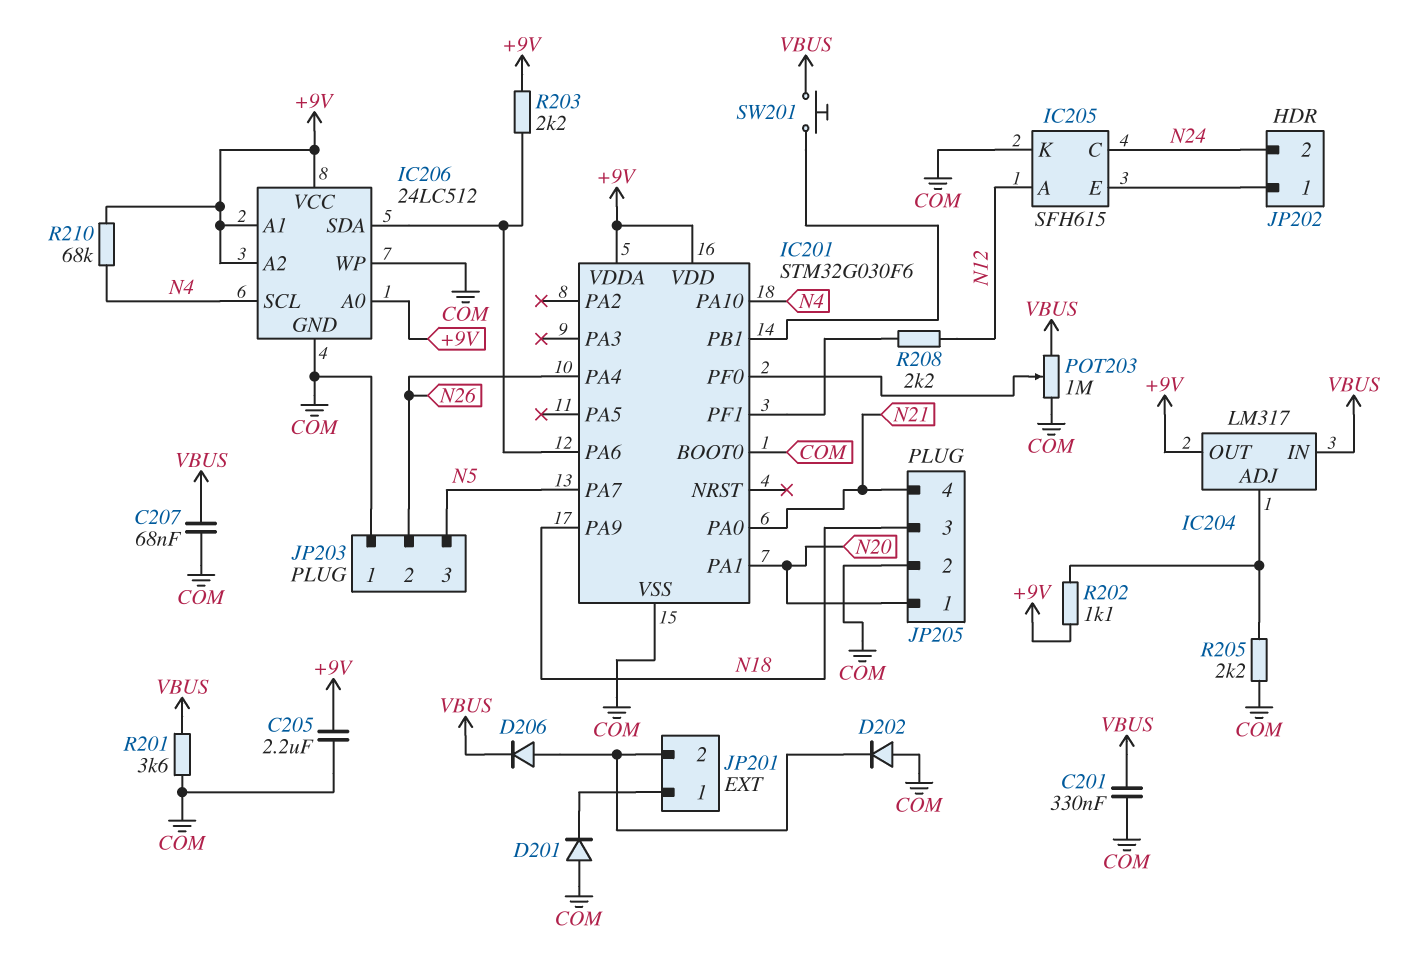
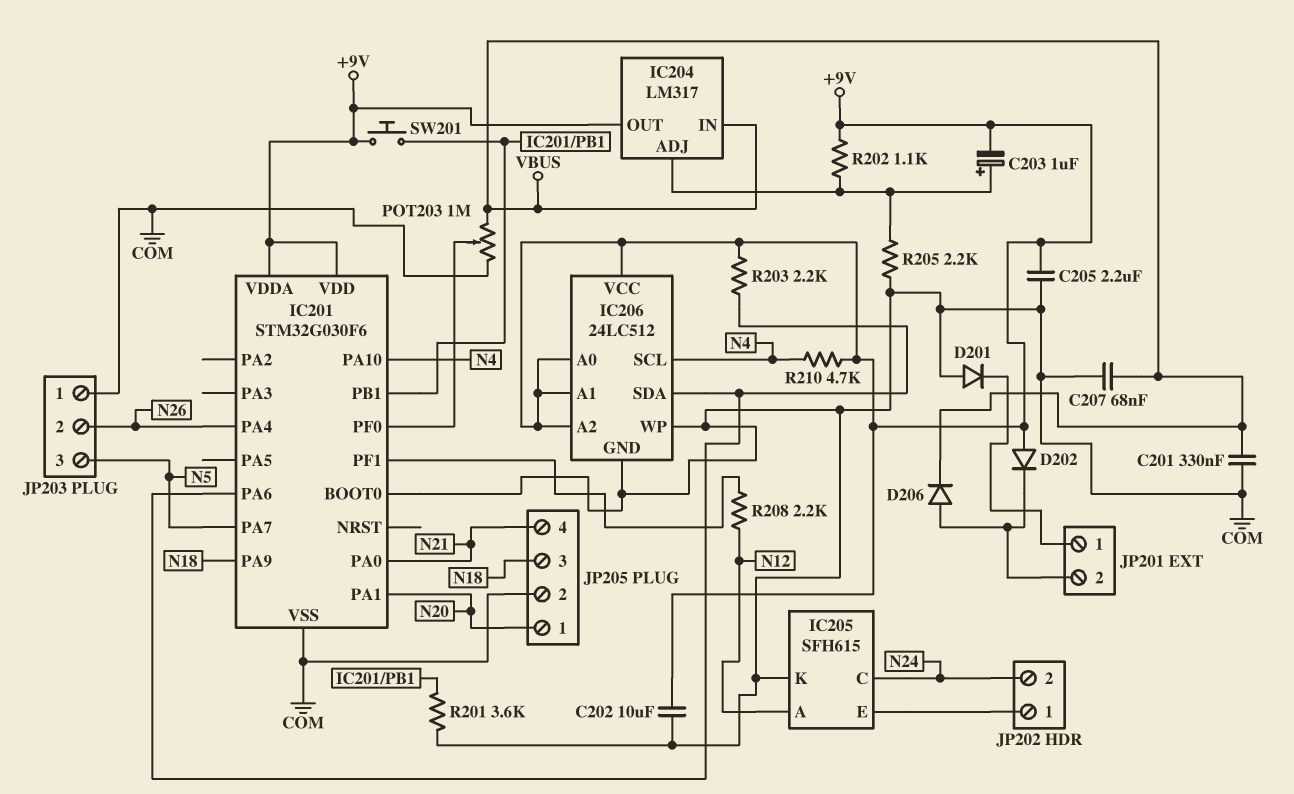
C202: none -> 10uF (+9V, COM)
C203: none -> 1uF (plus IC204/ADJ, minus +9V)
D202: diode (A COM, K JP201/2) -> diode (A +9V, K JP201/2)
R201: 3.6k (COM, VBUS) -> 3.6k (COM, IC201/PB1)
R210: 68k (+9V, N4) -> 4.7k (+9V, N4)
SW201: button (IC201/PB1, VBUS) -> button (+9V, IC201/PB1)

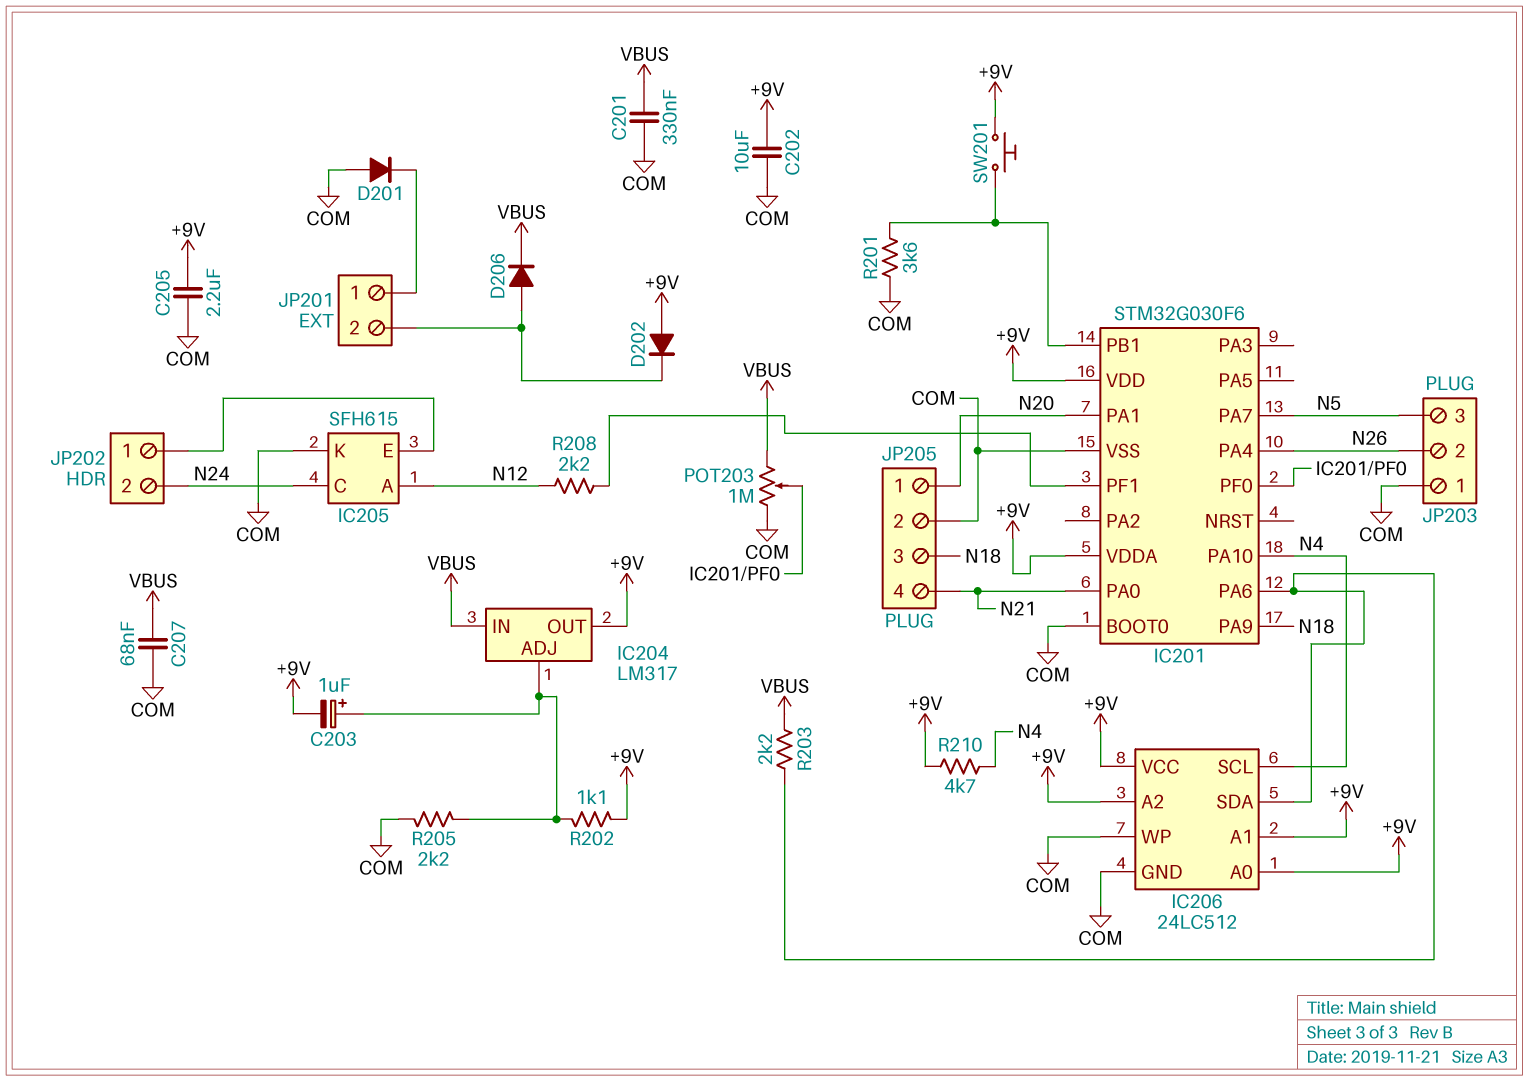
R203: 2.2k (+9V, IC201/PA6) -> 2.2k (IC201/PA6, VBUS)

